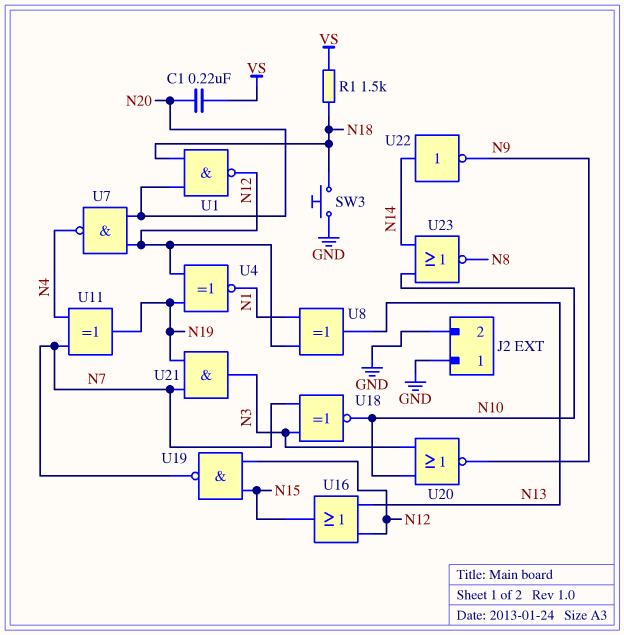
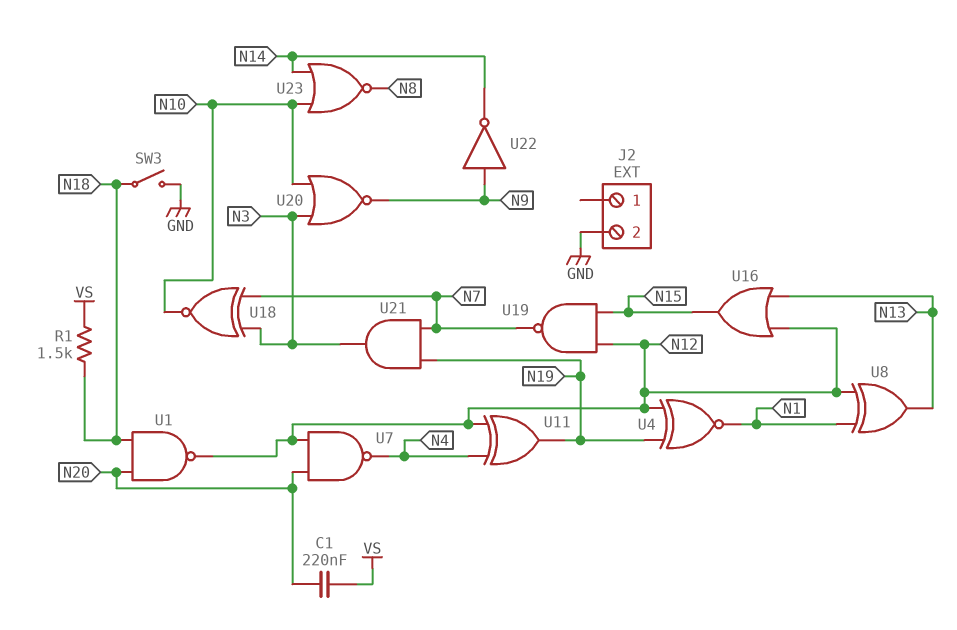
J2 pin 1: GND -> none
SW3: button (GND, N18) -> switch (GND, N18)
U11: XOR (in N4, in N7, out N19) -> XOR (in N4, in N12, out N19)
U22: NOT (in N14, out N9) -> NOT (in N9, out N14)

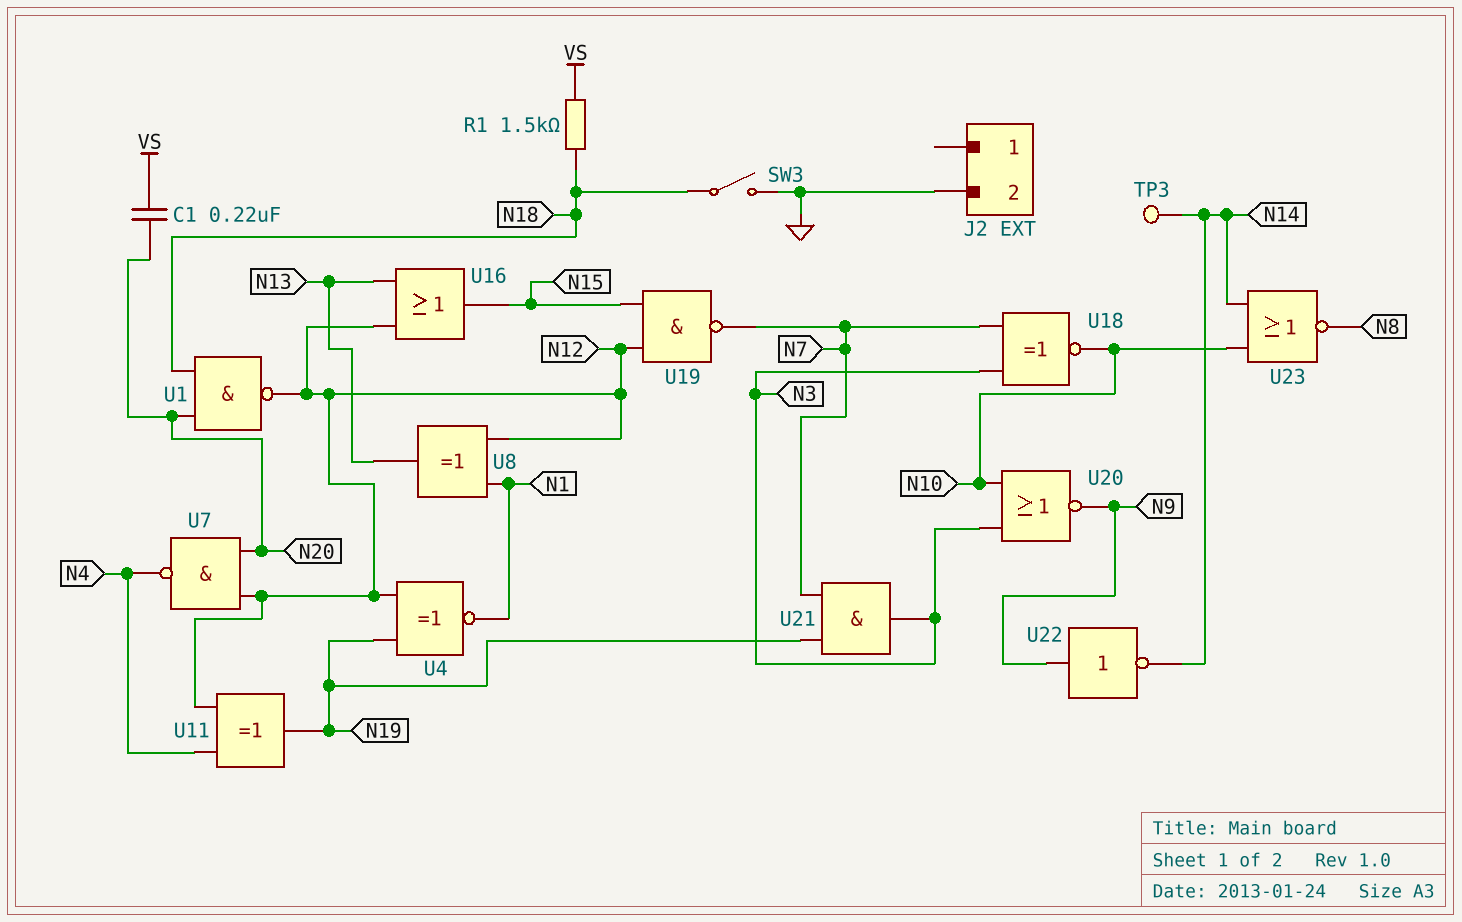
TP3: none -> test point (N14)

